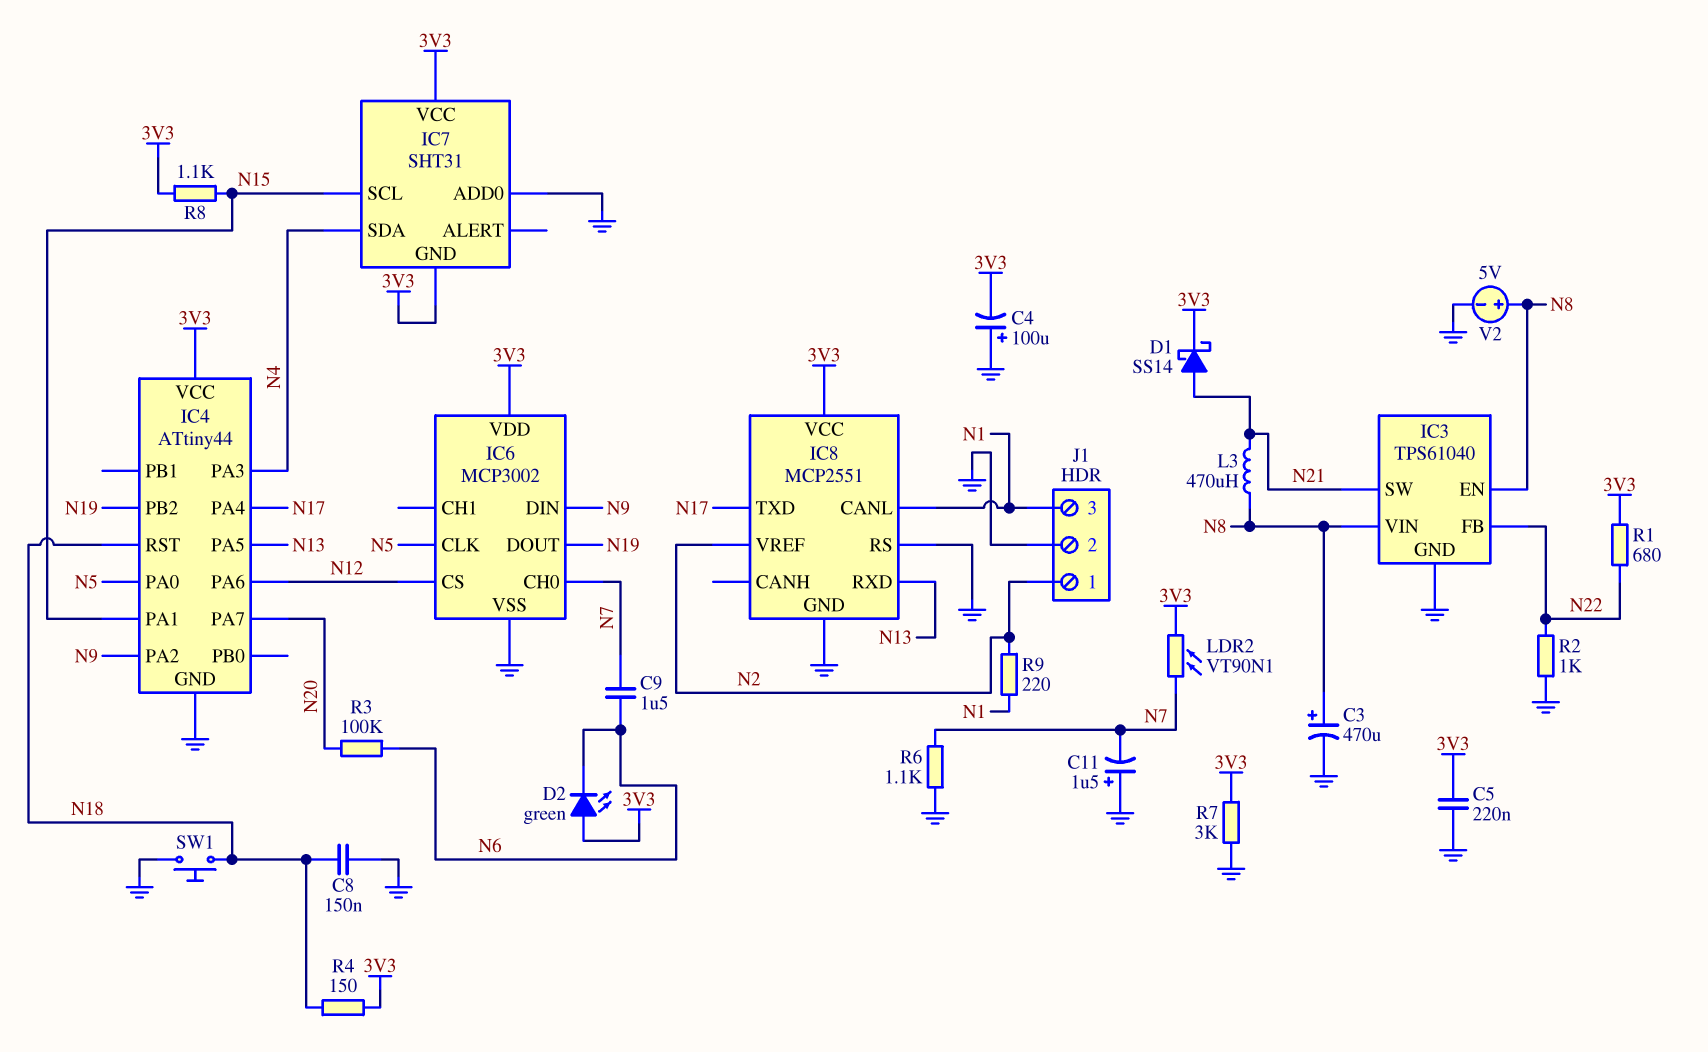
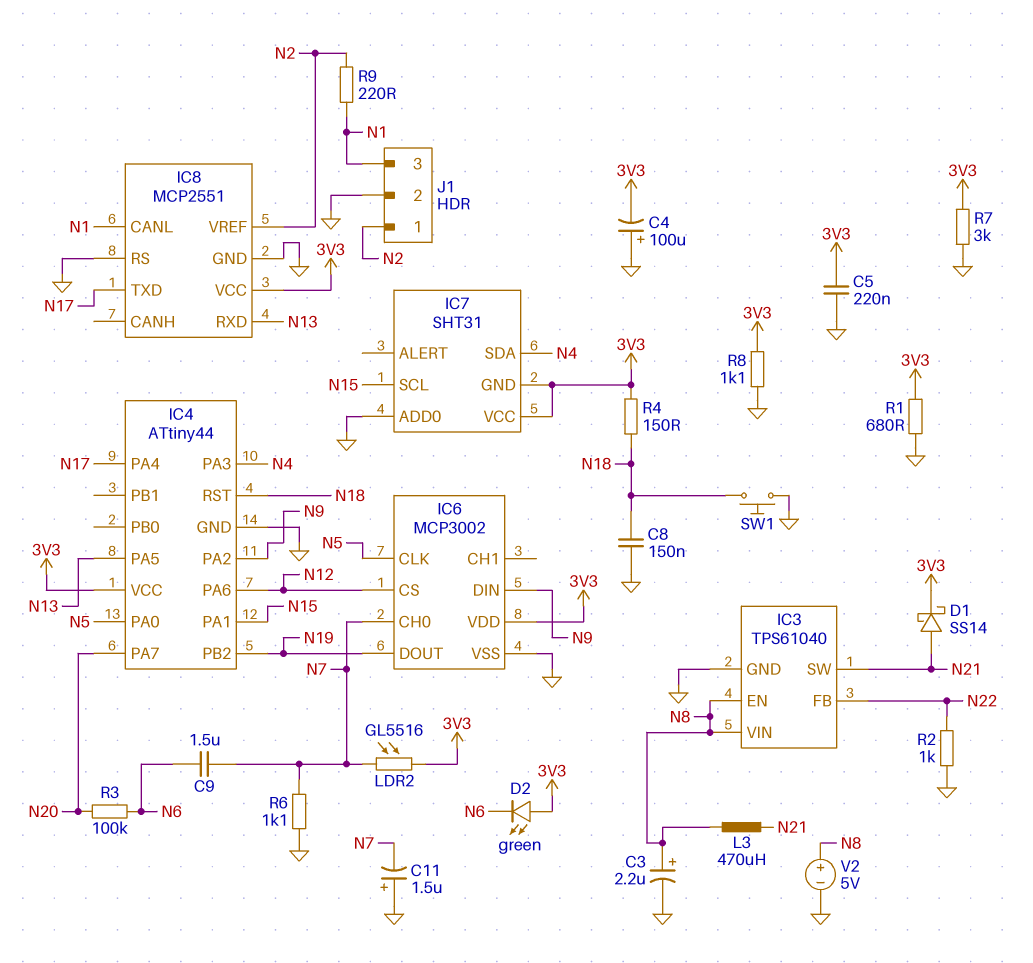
C3: 470uF (plus N8, minus GND) -> 2.2uF (plus N8, minus GND)
LDR2: VT90N1 (3V3, N7) -> GL5516 (3V3, N7)
R1: 680 (3V3, N22) -> 680 (3V3, GND)
R8: 1.1k (3V3, N15) -> 1.1k (3V3, GND)

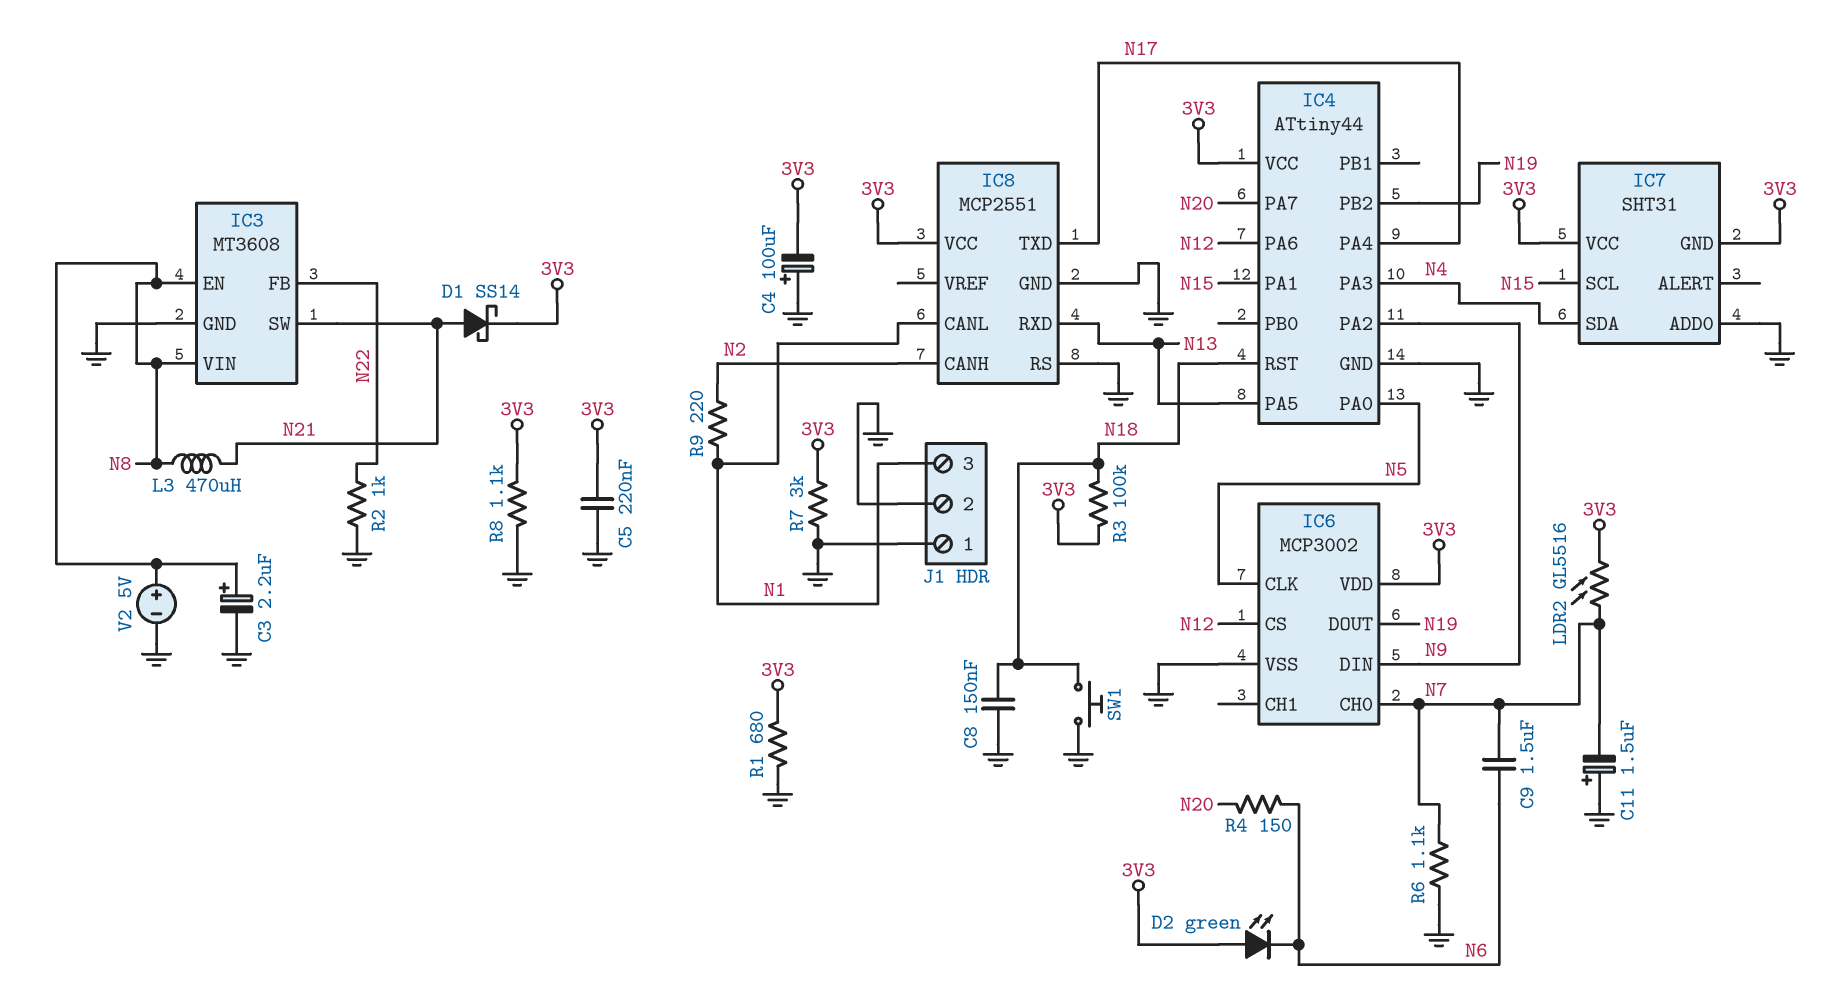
IC3: TPS61040 -> MT3608
IC8 pin CANH: none -> N2
IC8 pin VREF: N2 -> none
J1 pin 1: N2 -> GND
R3: 100k (N6, N20) -> 100k (3V3, N18)
R4: 150 (3V3, N18) -> 150 (N6, N20)

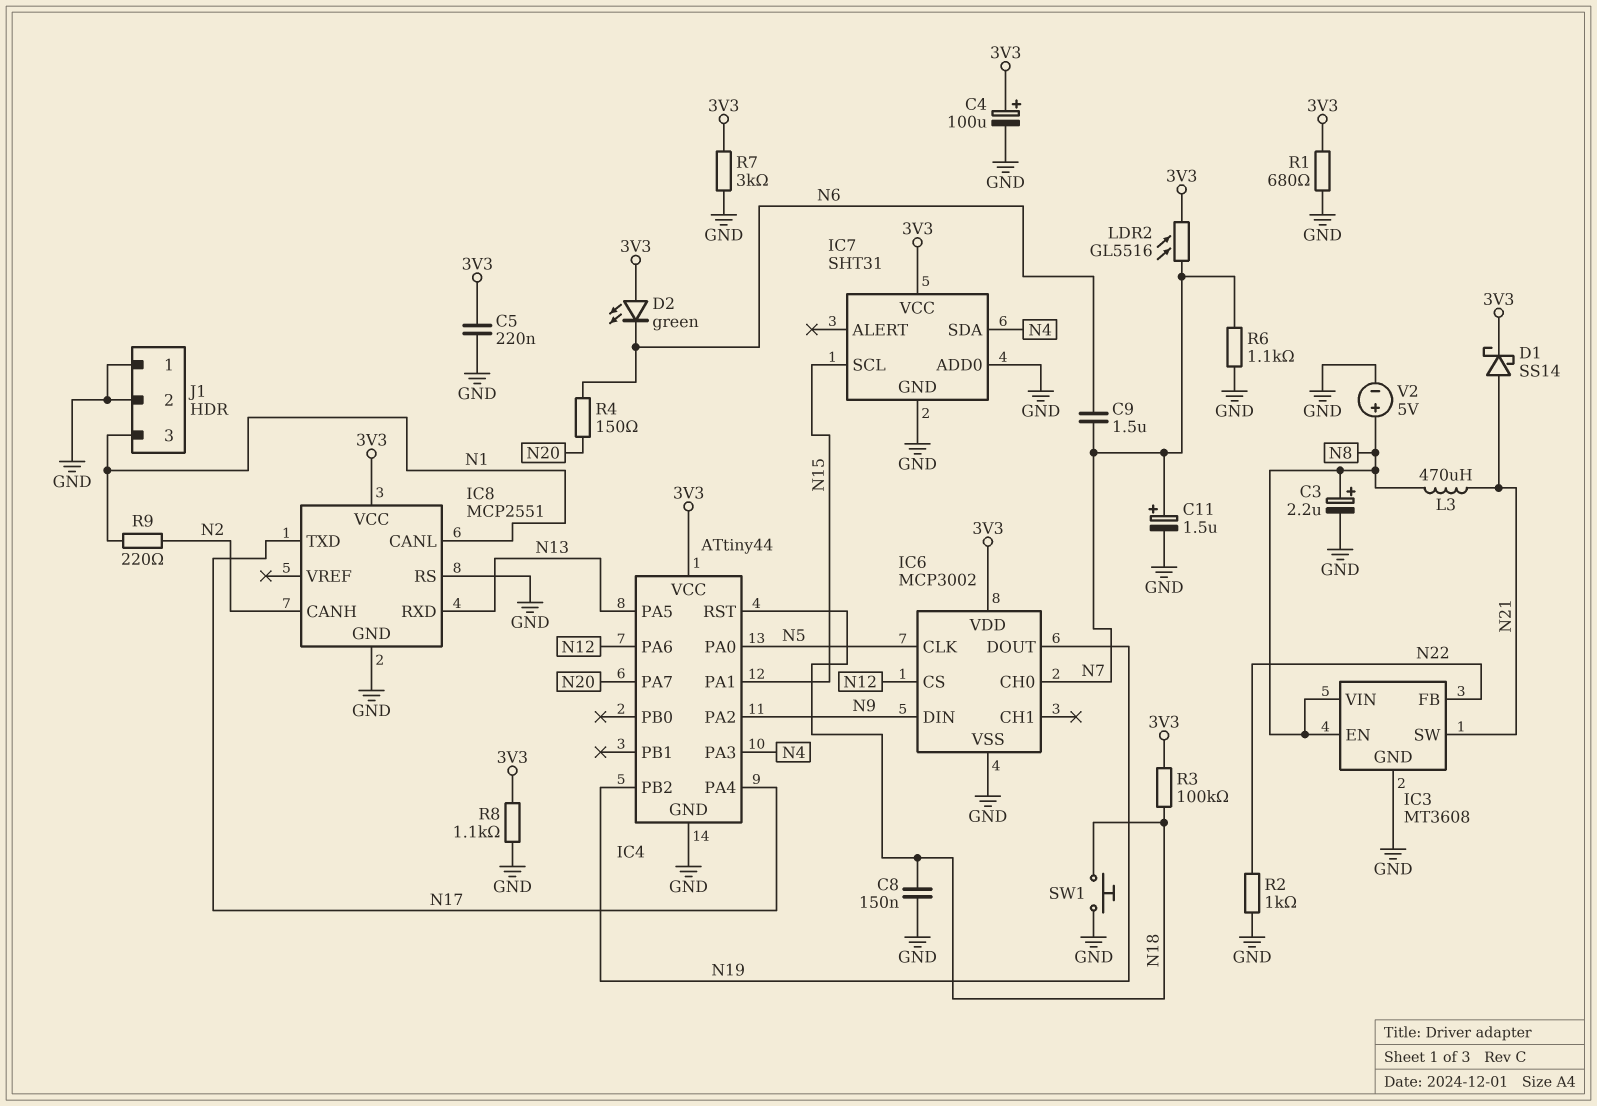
C4: 100uF (plus GND, minus 3V3) -> 100uF (plus 3V3, minus GND)
C11: 1.5uF (plus GND, minus N7) -> 1.5uF (plus N7, minus GND)
IC7 pin GND: 3V3 -> GND

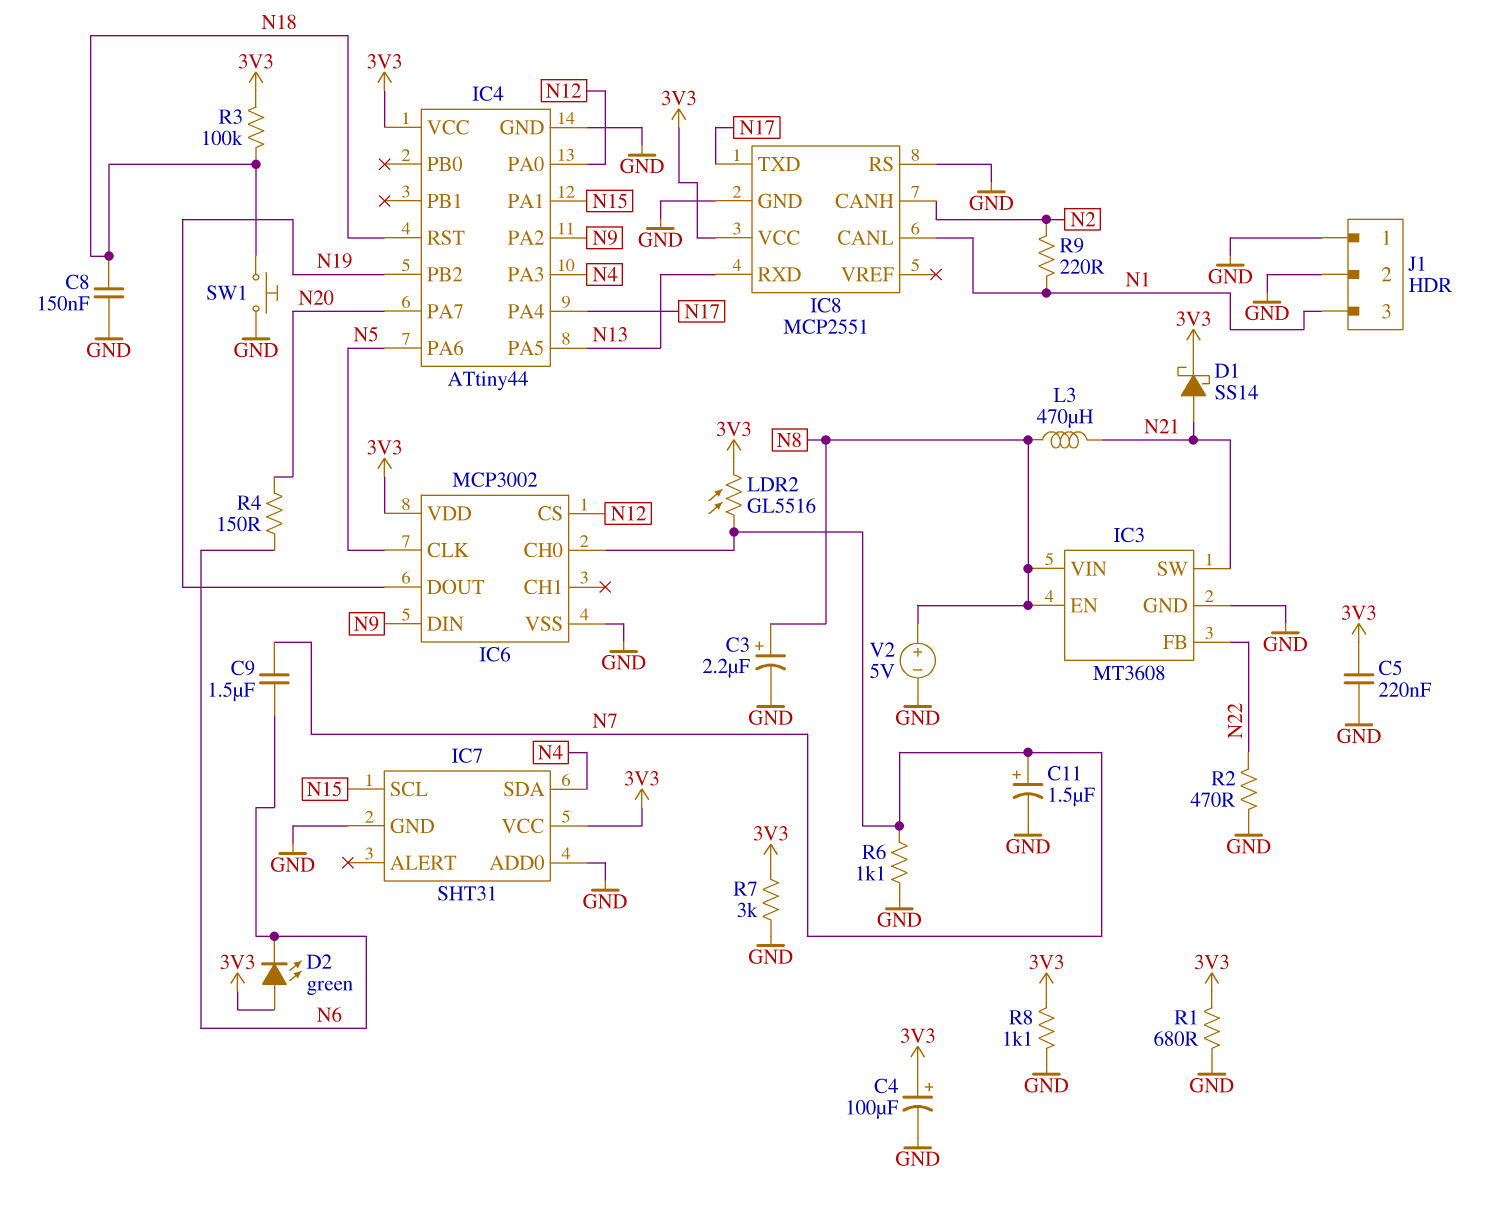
IC4 pin PA0: N5 -> N12
IC4 pin PA6: N12 -> N5
R2: 1k (GND, N22) -> 470 (GND, N22)

